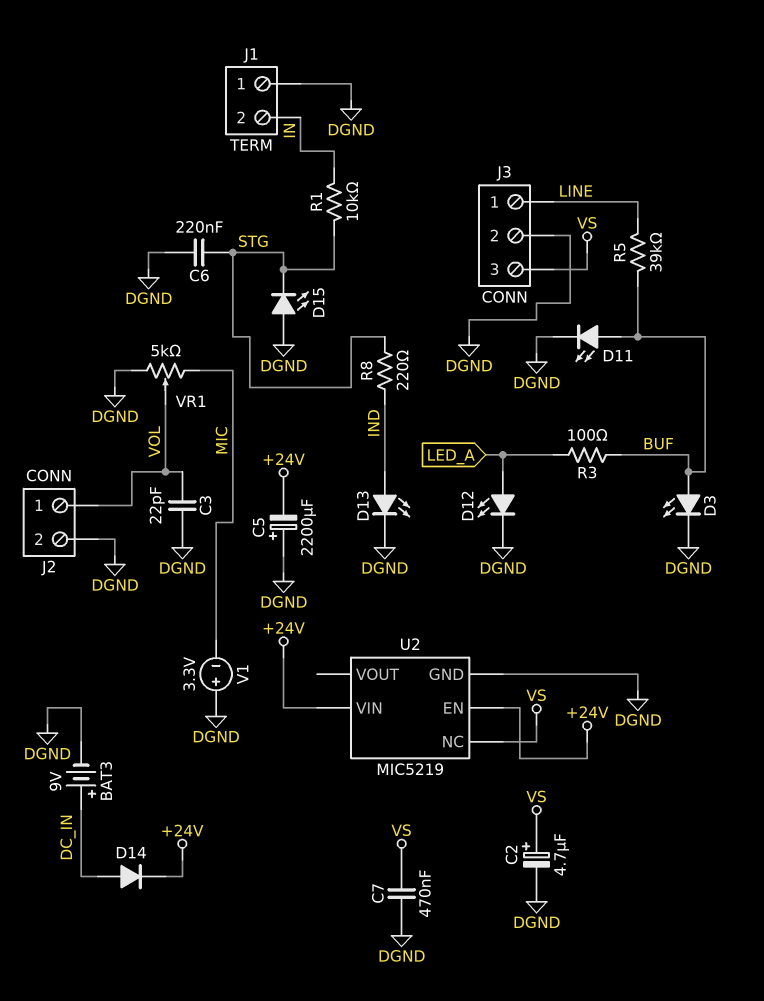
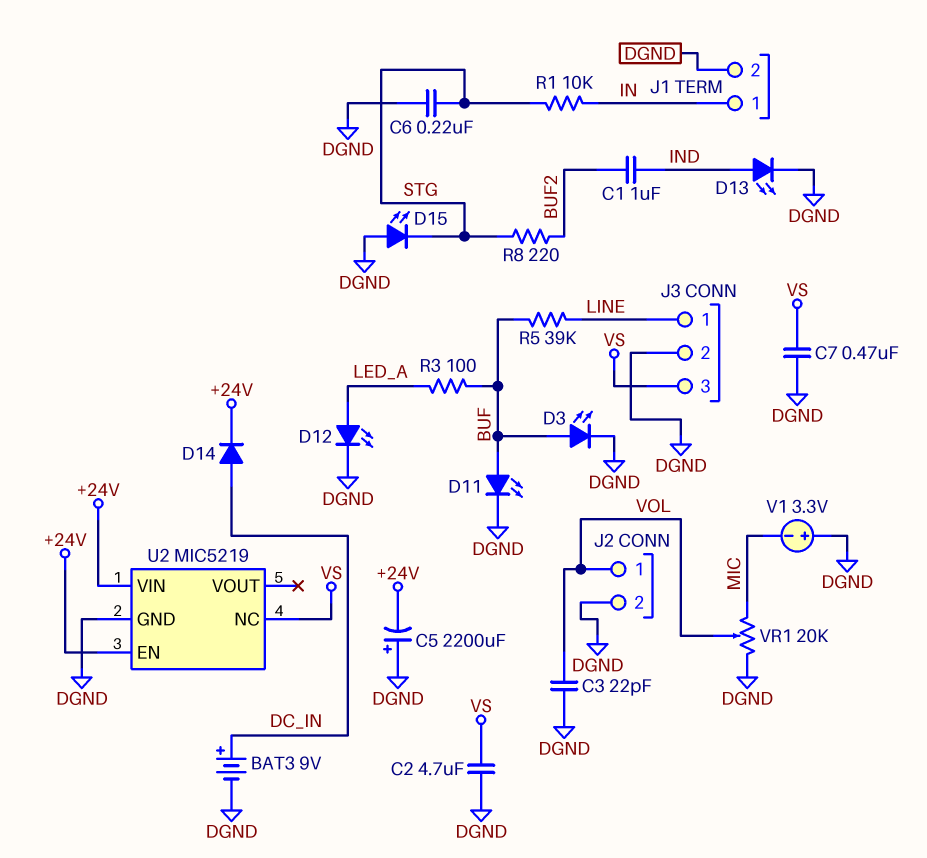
C1: none -> 1uF (BUF2, IND)
C2: 4.7uF (plus VS, minus DGND) -> 4.7uF (DGND, VS)
J1 pin 1: DGND -> IN
J1 pin 2: IN -> DGND
R8: 220 (IND, STG) -> 220 (BUF2, STG)
VR1: 5k (DGND, MIC, wiper VOL) -> 20k (DGND, MIC, wiper VOL)

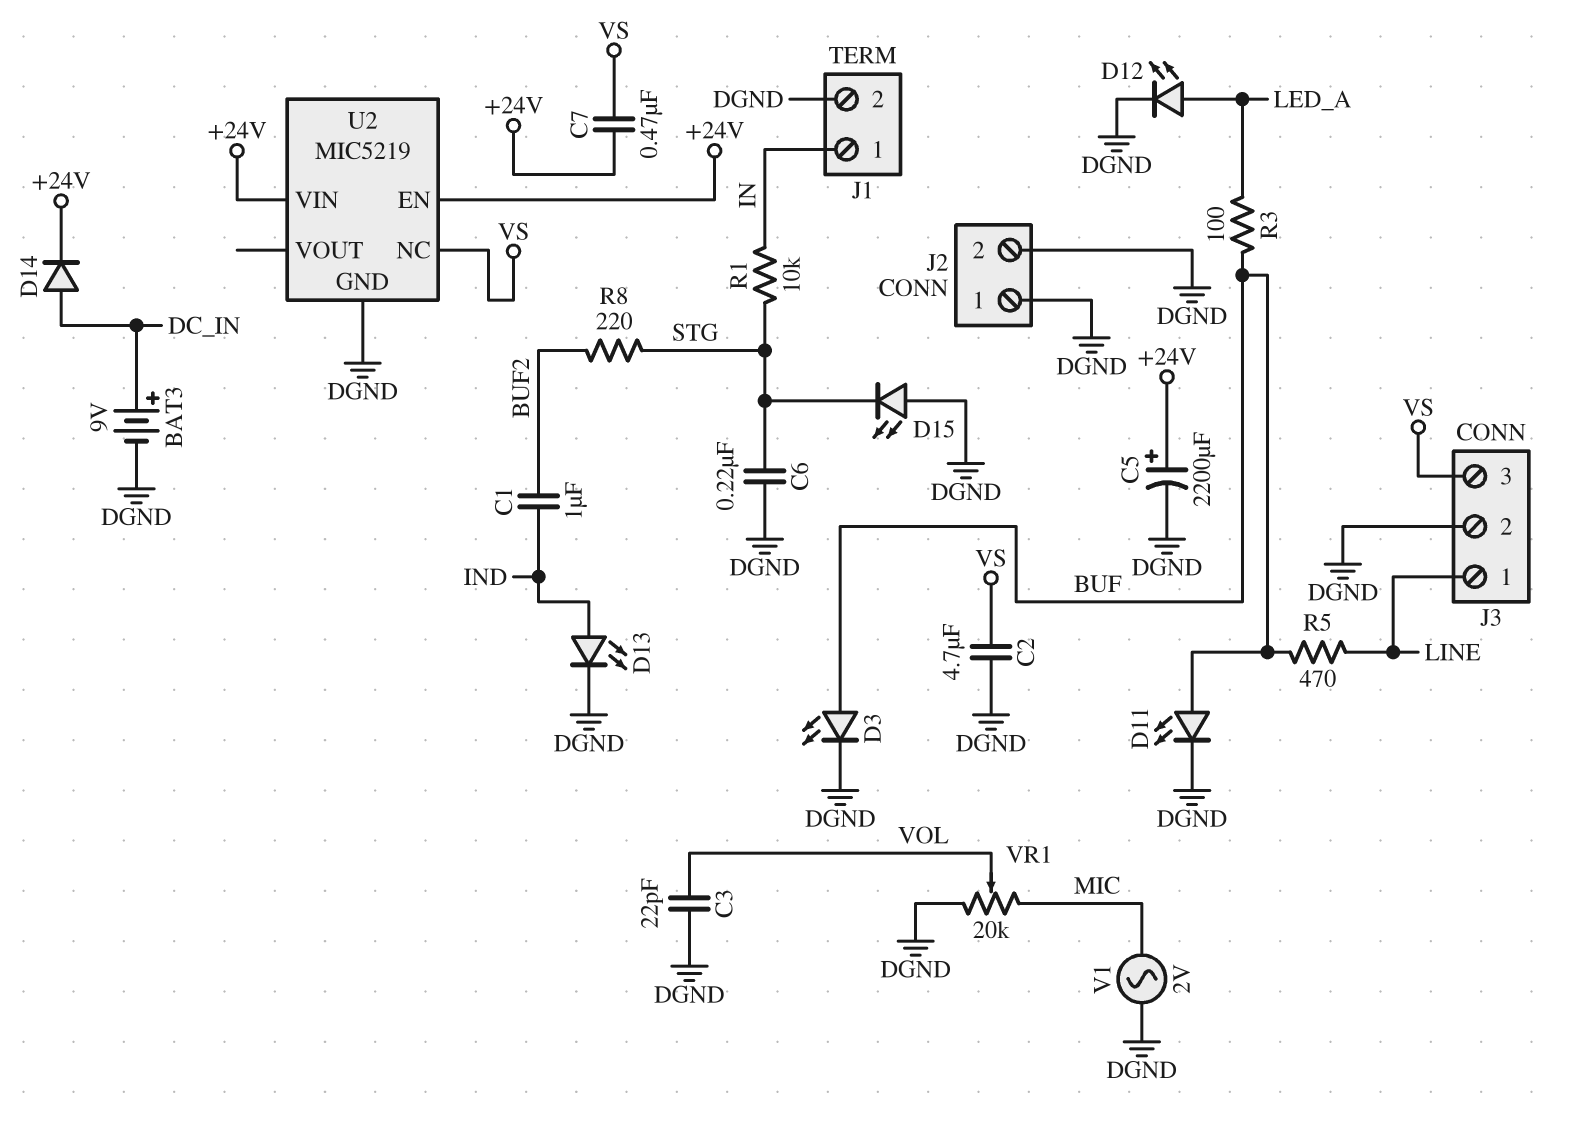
C5: 2200uF (plus DGND, minus +24V) -> 2200uF (plus +24V, minus DGND)
C7: 470nF (DGND, VS) -> 470nF (+24V, VS)
J2 pin 1: VOL -> DGND
R5: 39k (BUF, LINE) -> 470 (BUF, LINE)
V1: 3.3V (plus DGND, minus MIC) -> AC 2V (DGND, MIC)

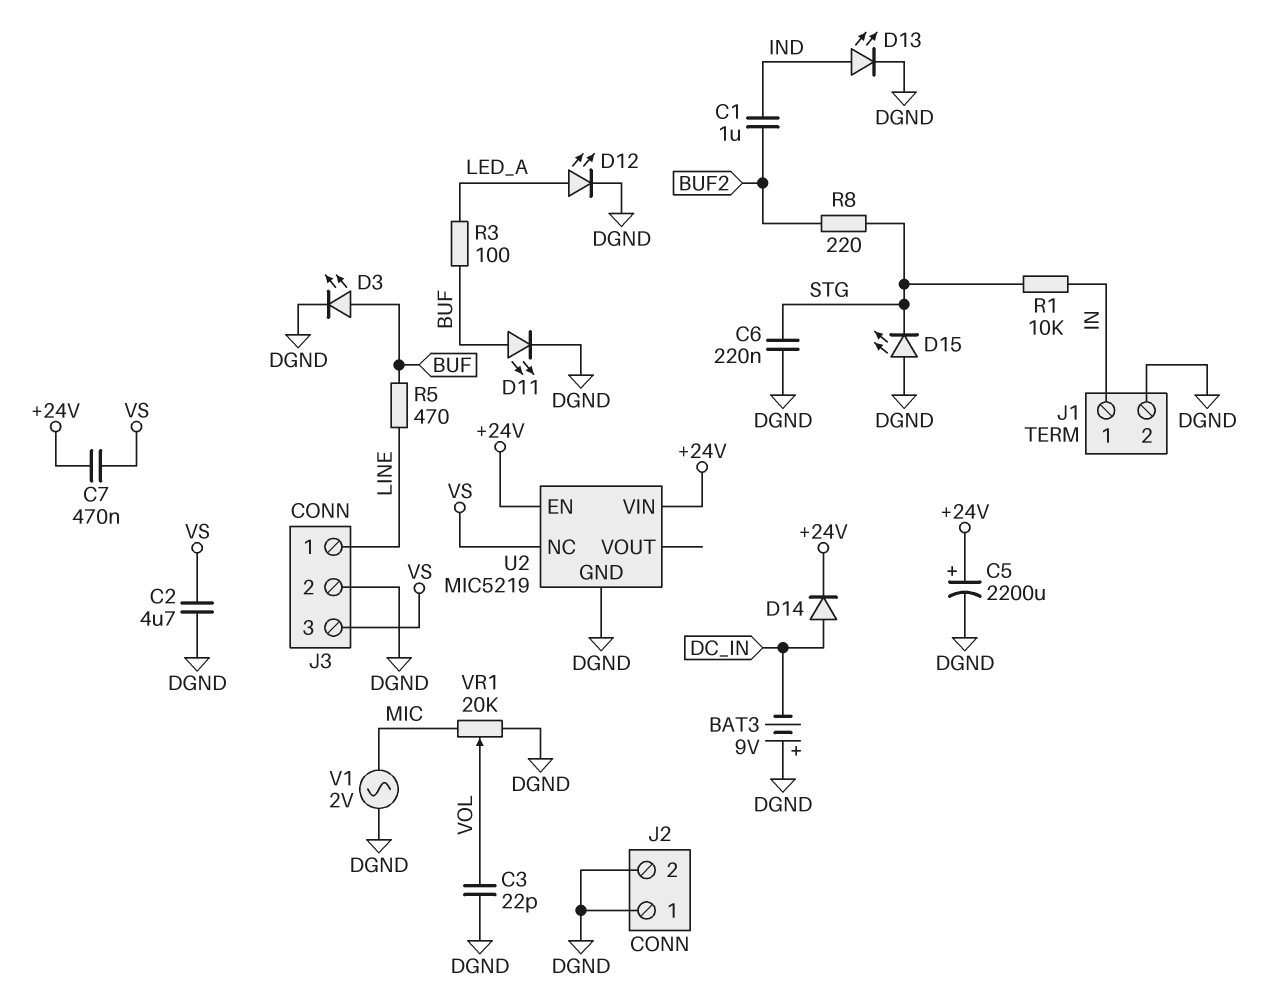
BAT3: 9V (plus DC_IN, minus DGND) -> 9V (plus DGND, minus DC_IN)

